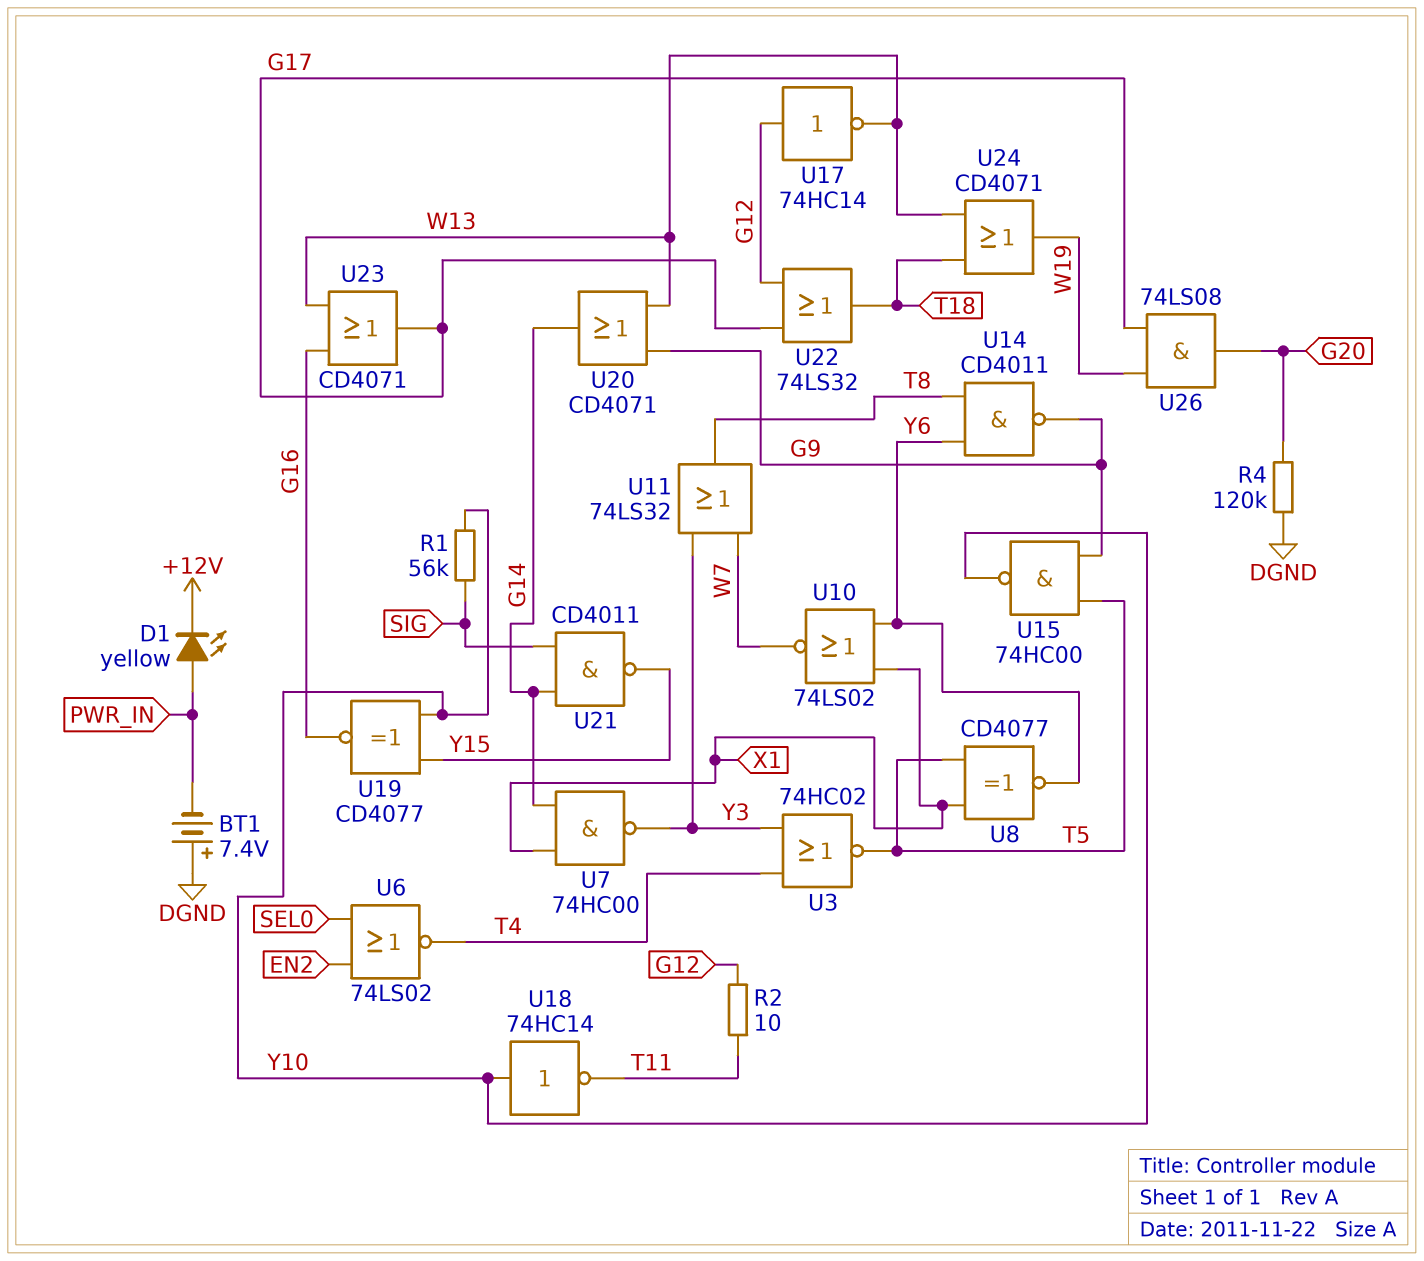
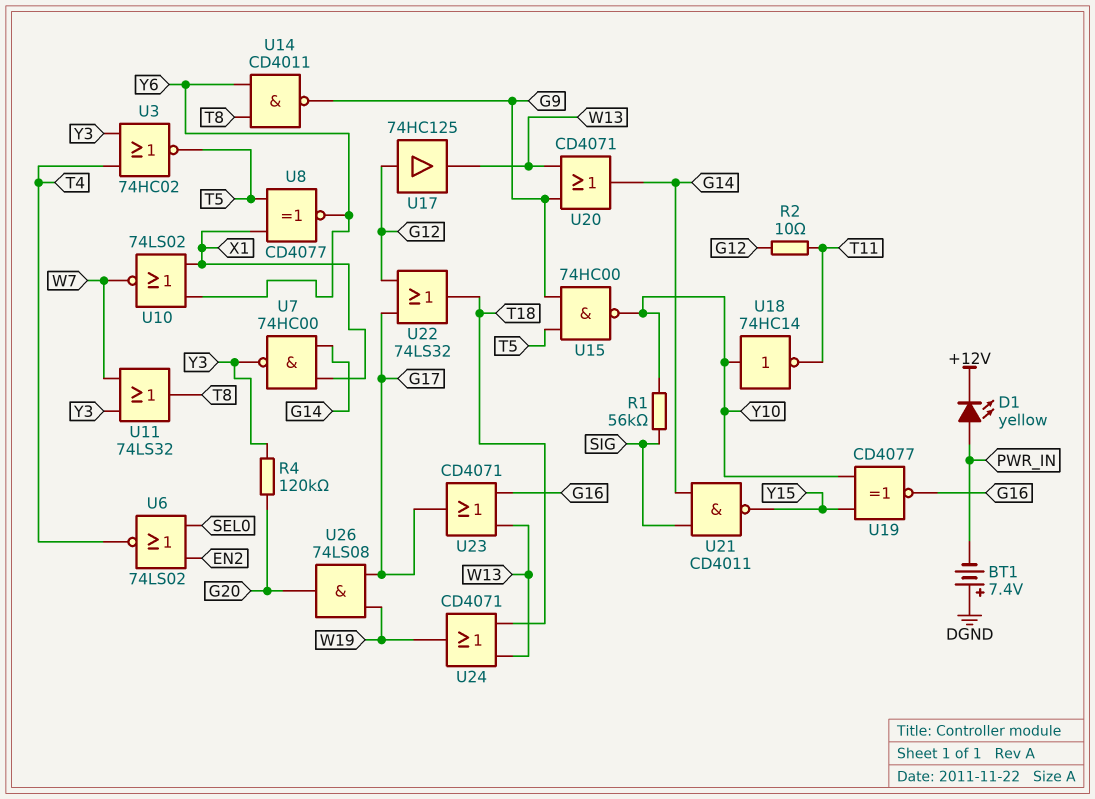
R4: 120k (DGND, G20) -> 120k (G20, Y3)
U17: NOT 74HC14 (in G12, out W13) -> buffer 74HC125 (in G12, out W13)

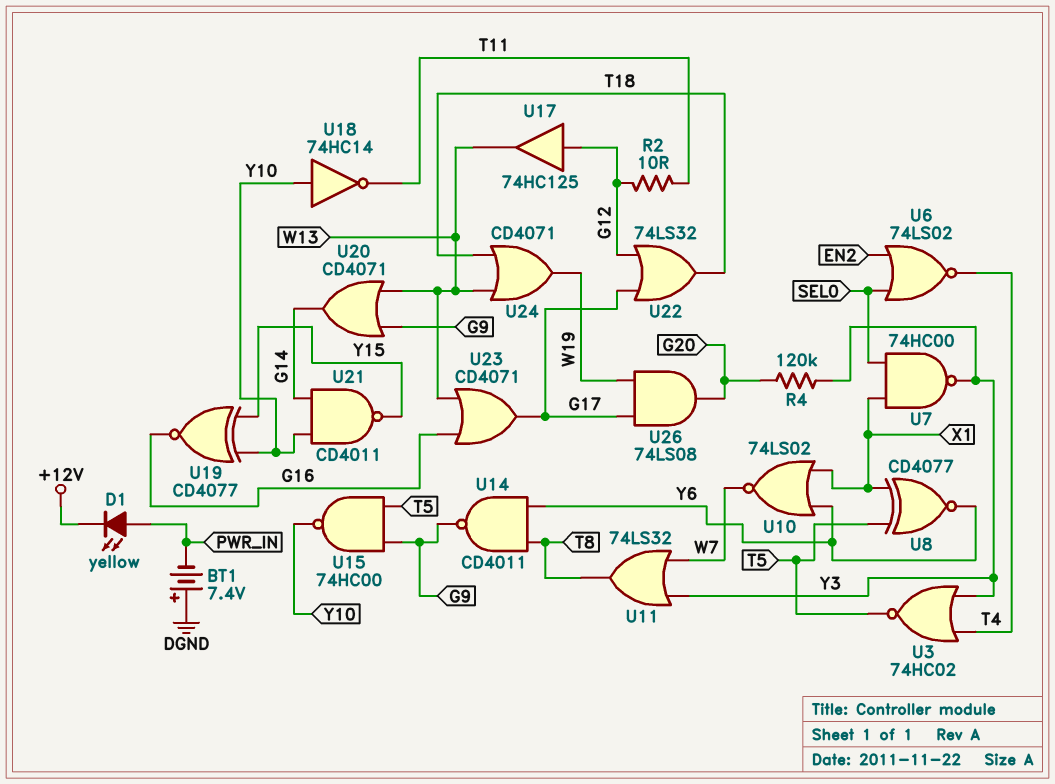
R1: 56k (SIG, Y10) -> none
U7: NAND 74HC00 (in G14, in X1, out Y3) -> NAND 74HC00 (in SEL0, in X1, out Y3)
U21: NAND CD4011 (in G14, in SIG, out Y15) -> NAND CD4011 (in G14, in Y10, out Y15)

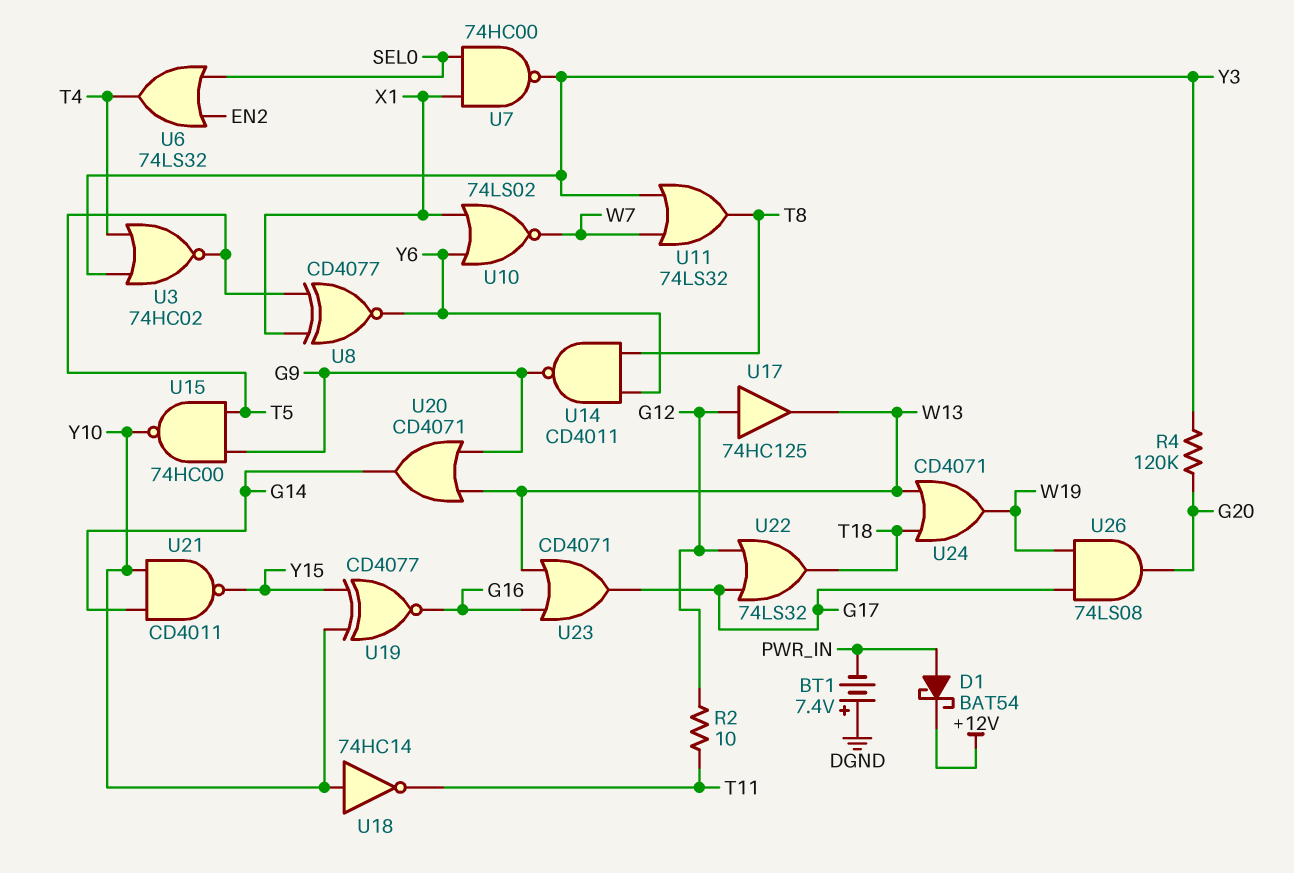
D1: LED yellow (A PWR_IN, K +12V) -> schottky BAT54 (A PWR_IN, K +12V)
U6: NOR 74LS02 (in EN2, in SEL0, out T4) -> OR 74LS32 (in EN2, in SEL0, out T4)

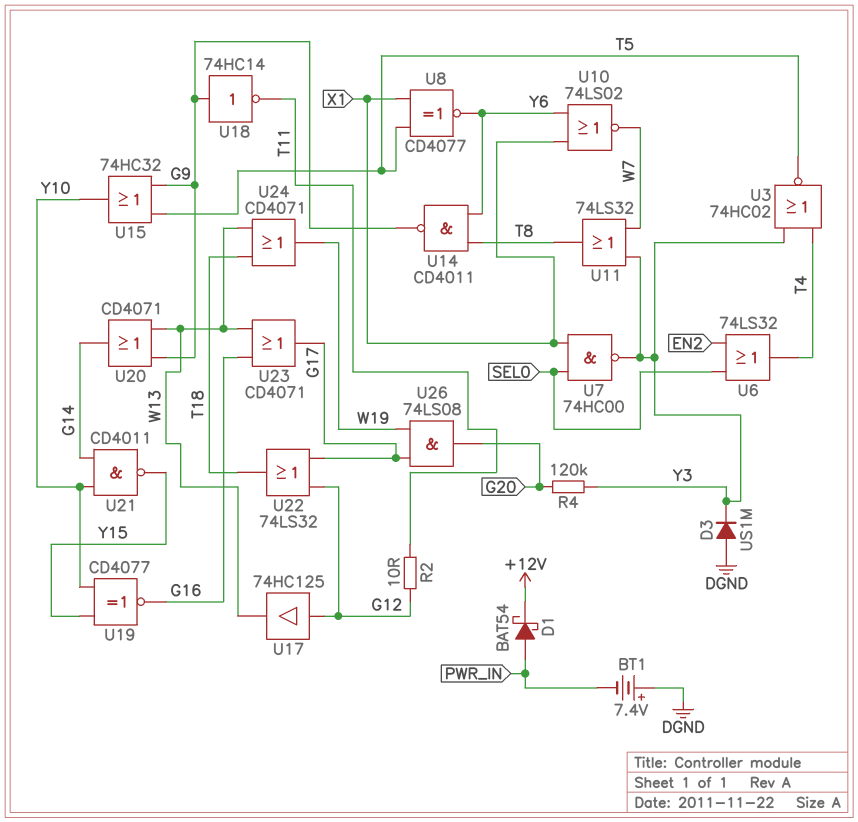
D3: none -> diode US1M (A DGND, K Y3)
U15: NAND 74HC00 (in G9, in T5, out Y10) -> OR 74HC32 (in G9, in T5, out Y10)
U18: NOT 74HC14 (in Y10, out T11) -> NOT 74HC14 (in G9, out T11)

